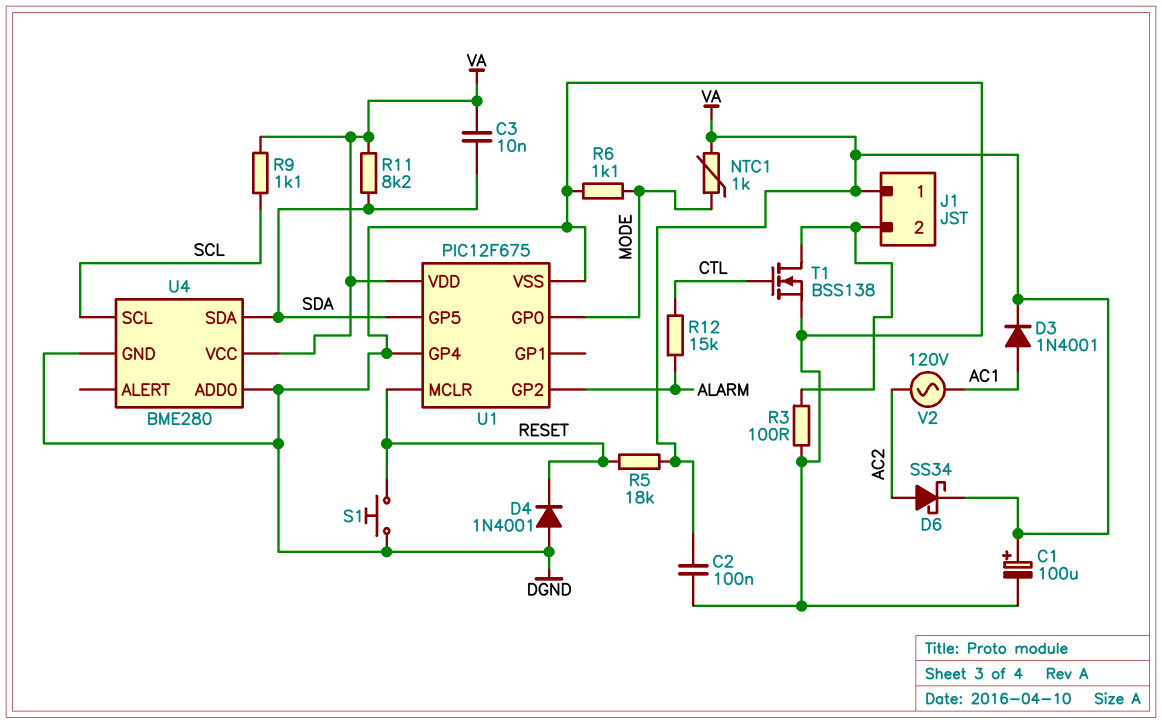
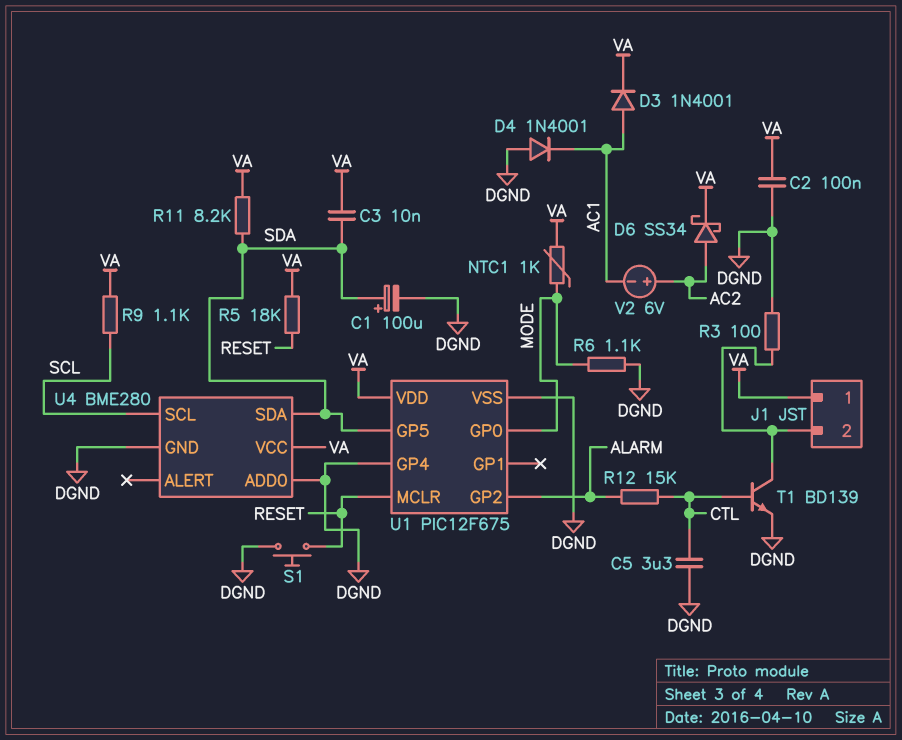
C1: 100uF (plus VA, minus DGND) -> 100uF (plus SDA, minus DGND)
C5: none -> 3.3uF (CTL, DGND)
D4: diode 1N4001 (A DGND, K RESET) -> diode 1N4001 (A DGND, K AC1)
T1: NMOS BSS138 (G CTL, D J1/2, S DGND) -> NPN BD139 (B CTL, C J1/2, E DGND)
V2: AC 120V (AC1, AC2) -> 6V (plus AC2, minus AC1)

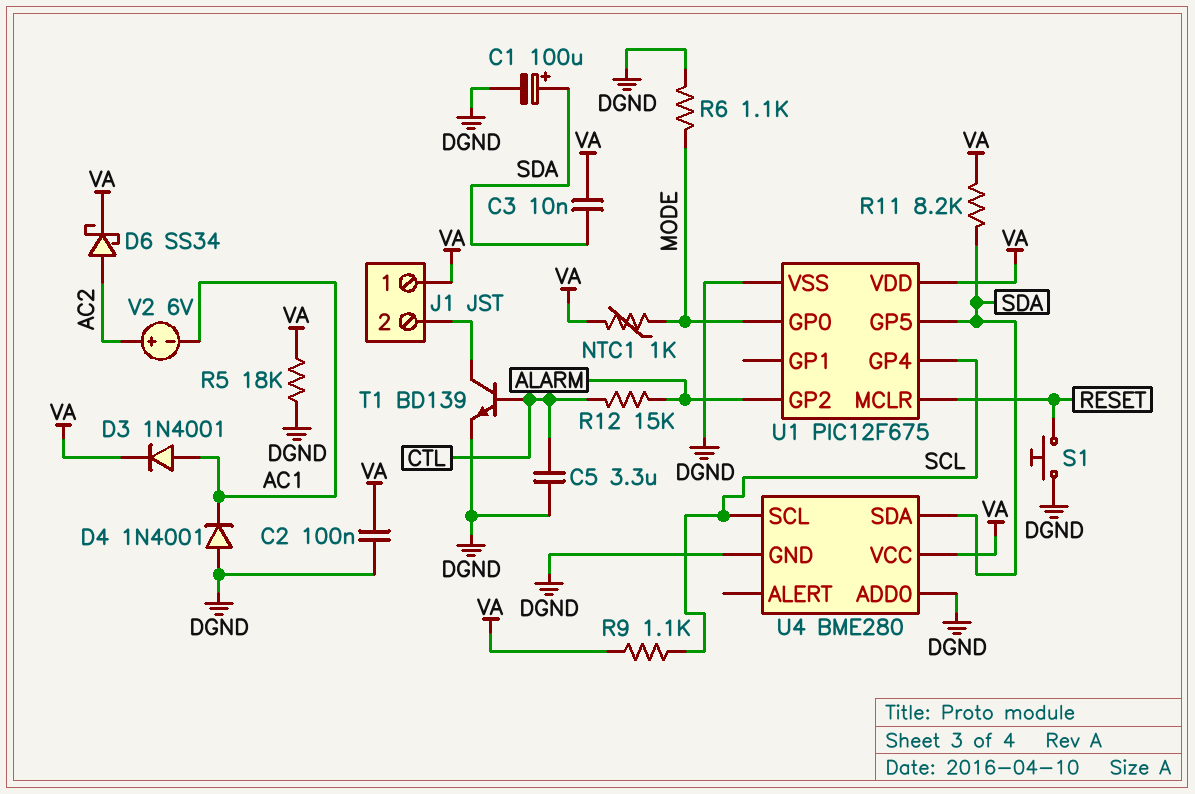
R3: 100 (DGND, J1/2) -> none
R5: 18k (RESET, VA) -> 18k (DGND, VA)
U1 pin GP4: DGND -> SCL

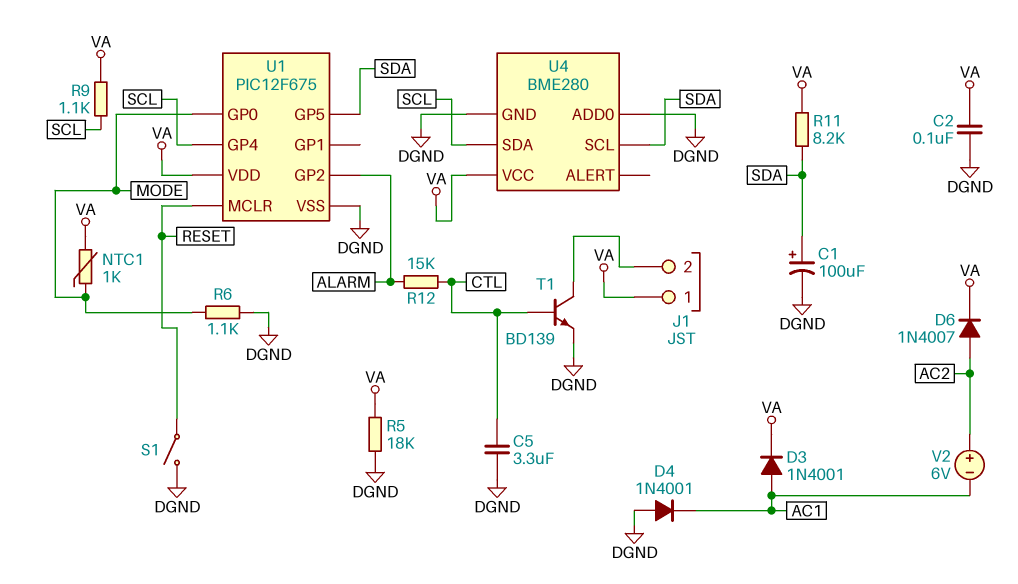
C3: 10nF (SDA, VA) -> none
D6: schottky SS34 (A AC2, K VA) -> diode 1N4007 (A AC2, K VA)
S1: button (DGND, RESET) -> switch (DGND, RESET)
U4 pin SCL: SCL -> SDA
U4 pin SDA: SDA -> SCL

